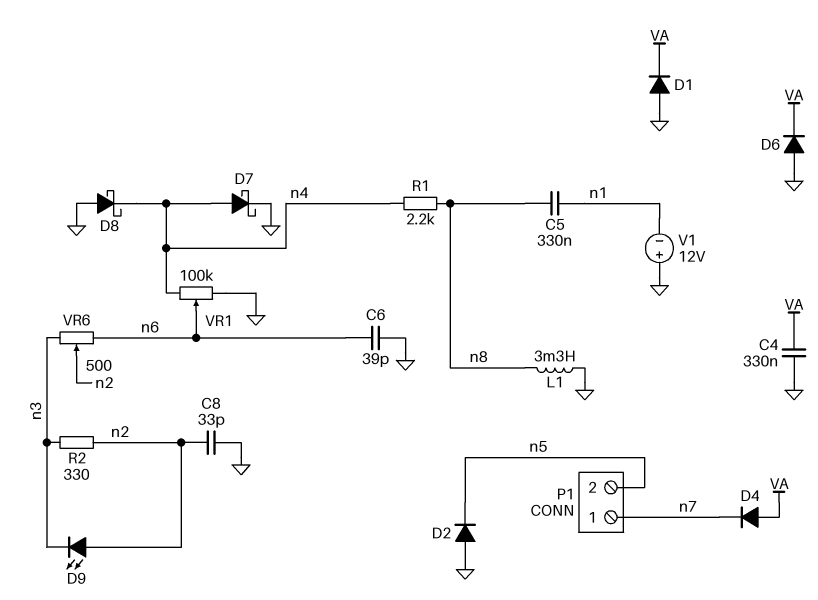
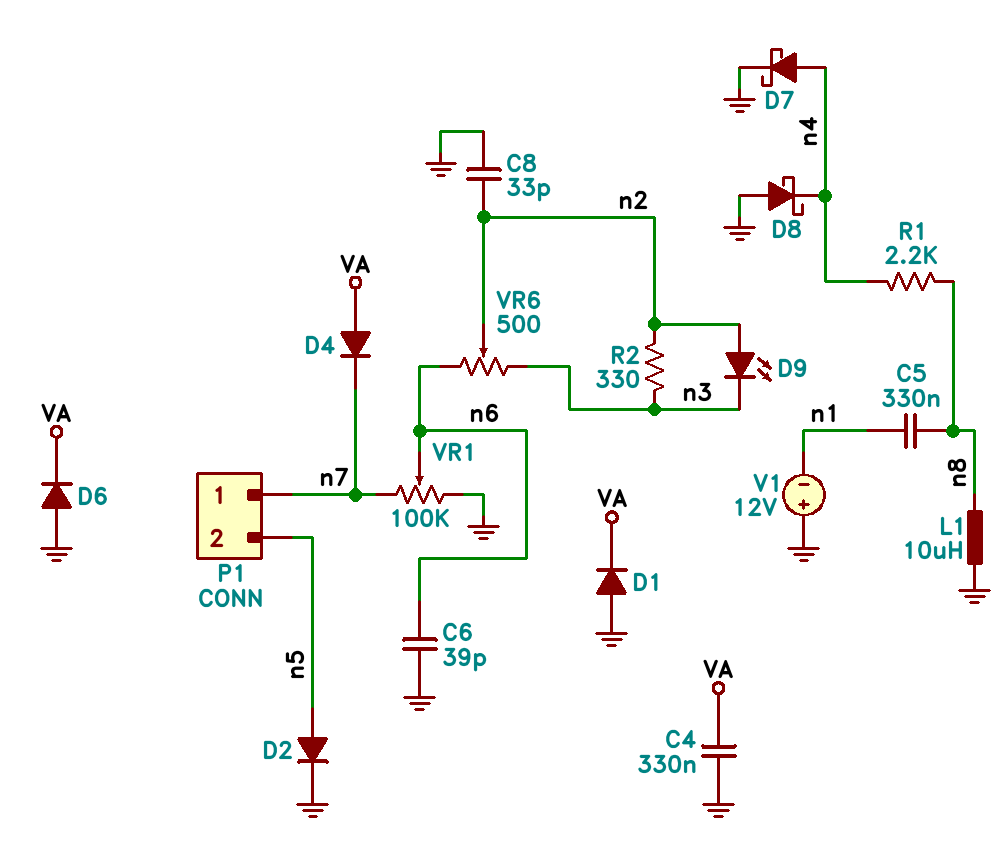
D2: diode (A GND, K n5) -> diode (A n5, K GND)
L1: 3.3mH (GND, n8) -> 10uH (GND, n8)
VR1: 100k (GND, n4, wiper n6) -> 100k (GND, n7, wiper n6)

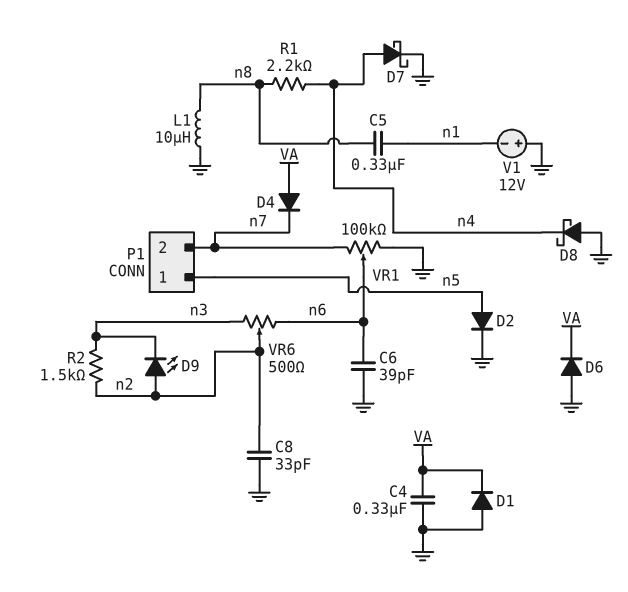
P1 pin 1: n7 -> n5
P1 pin 2: n5 -> n7
R2: 330 (n2, n3) -> 1.5k (n2, n3)

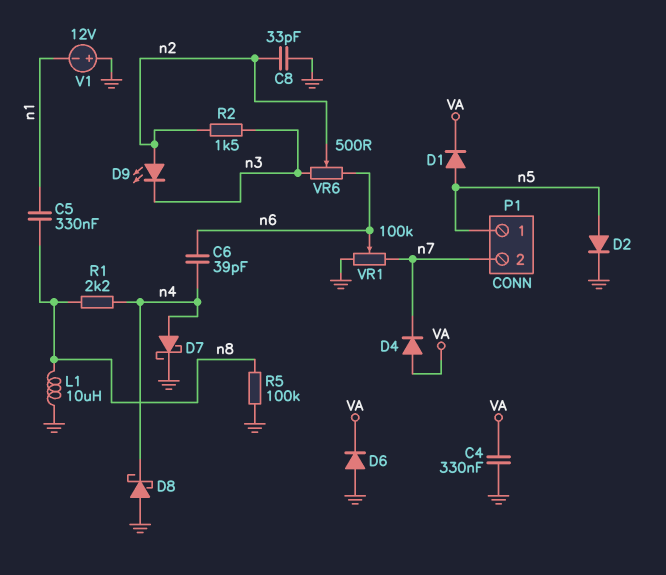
C6: 39pF (GND, n6) -> 39pF (n4, n6)
D1: diode (A GND, K VA) -> diode (A n5, K VA)
R5: none -> 100k (GND, n8)

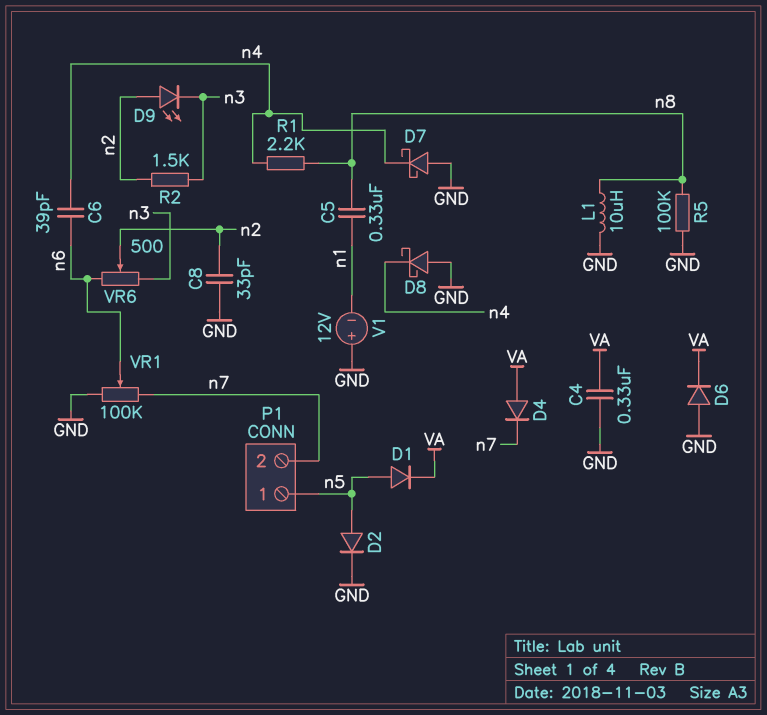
D7: schottky (A n4, K GND) -> schottky (A GND, K n4)

